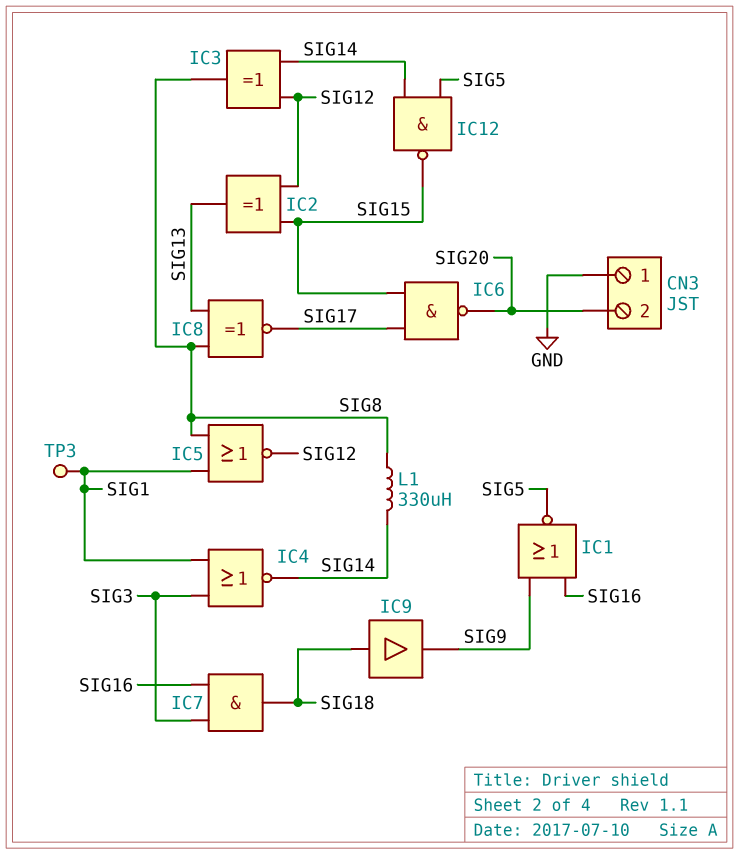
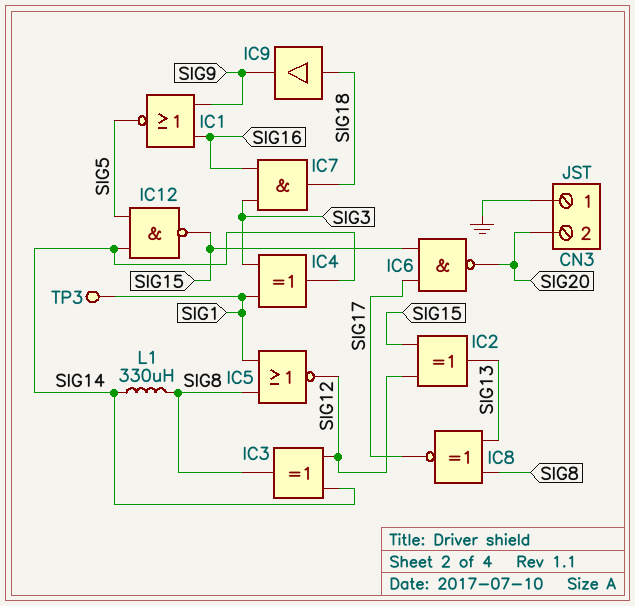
IC4: NOR (in SIG1, in SIG3, out SIG14) -> XOR (in SIG1, in SIG3, out SIG14)

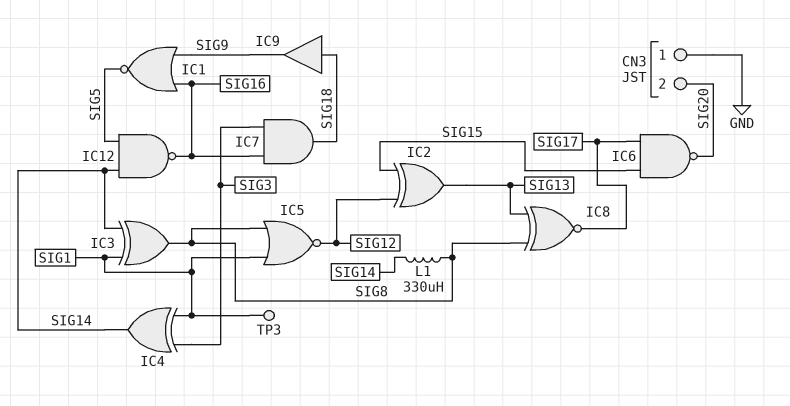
IC3: XOR (in SIG12, in SIG14, out SIG8) -> XOR (in SIG1, in SIG14, out SIG8)
IC12: NAND (in SIG5, in SIG14, out SIG15) -> NAND (in SIG5, in SIG14, out SIG16)

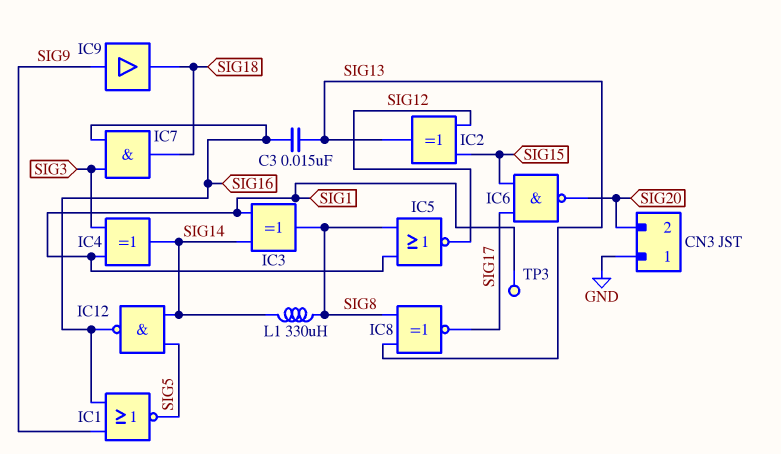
C3: none -> 15nF (SIG13, SIG16)
IC9: buffer (in SIG18, out SIG9) -> buffer (in SIG9, out SIG18)

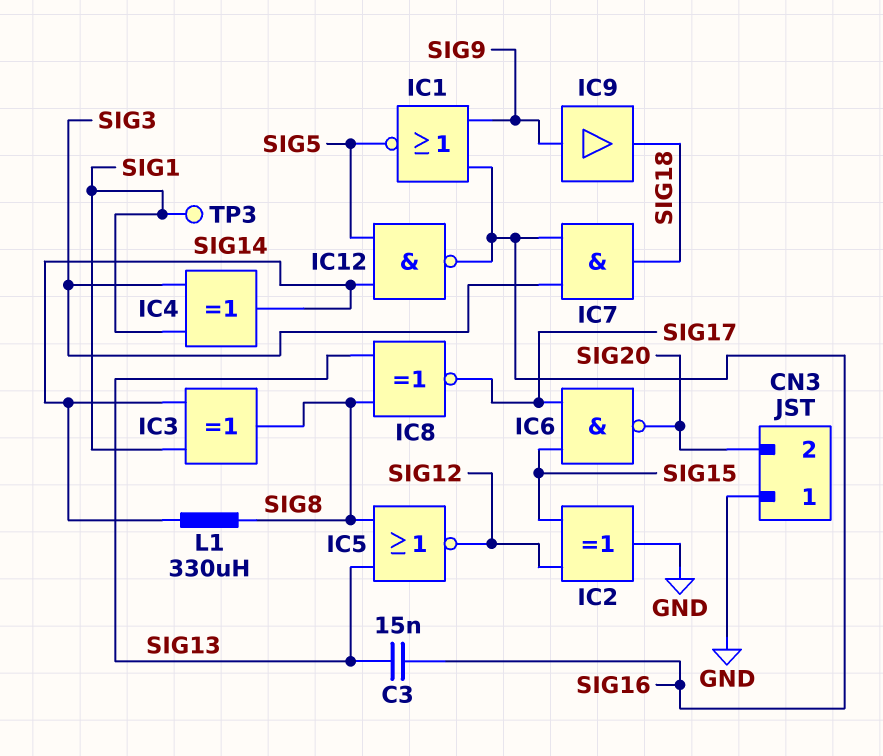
IC2: XOR (in SIG12, in SIG15, out SIG13) -> XOR (in SIG12, in SIG15, out GND)
IC5: NOR (in SIG1, in SIG8, out SIG12) -> NOR (in SIG8, in SIG13, out SIG12)

